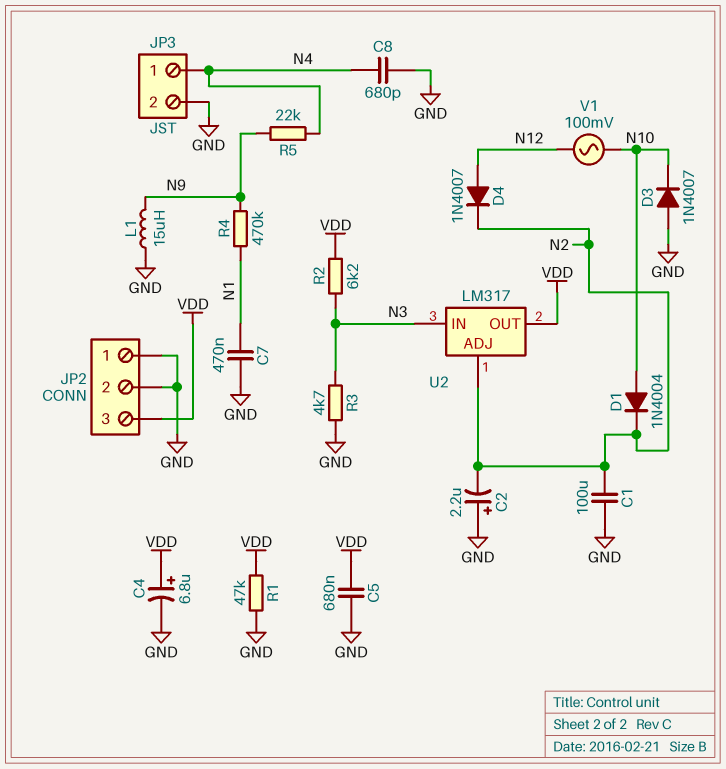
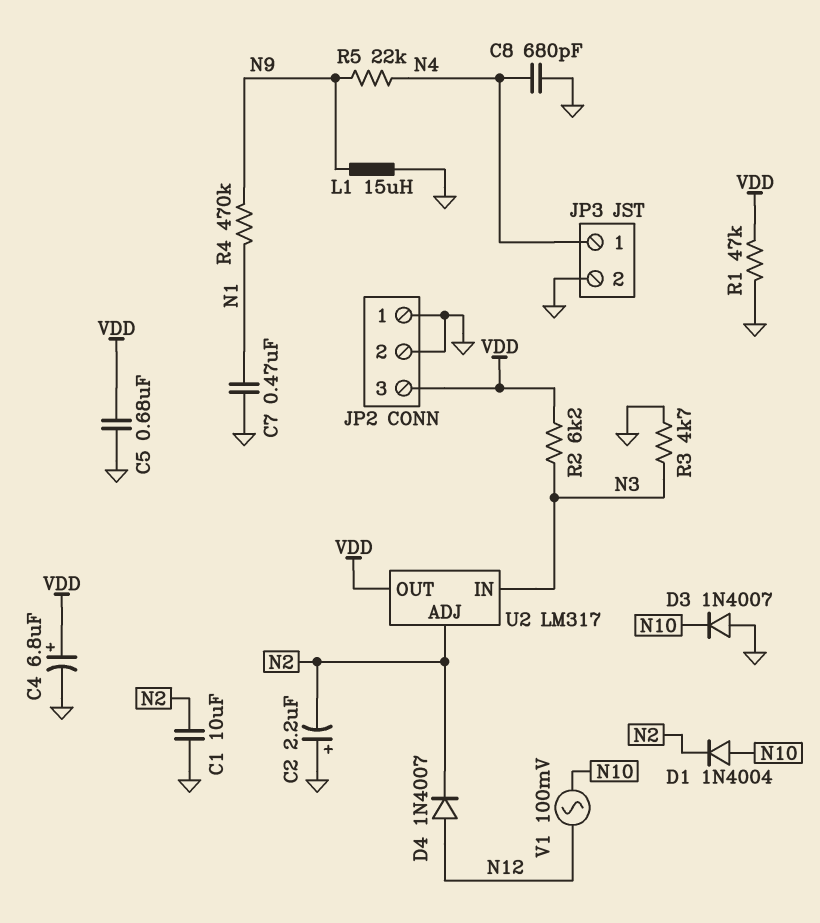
C1: 100uF (GND, N2) -> 10uF (GND, N2)

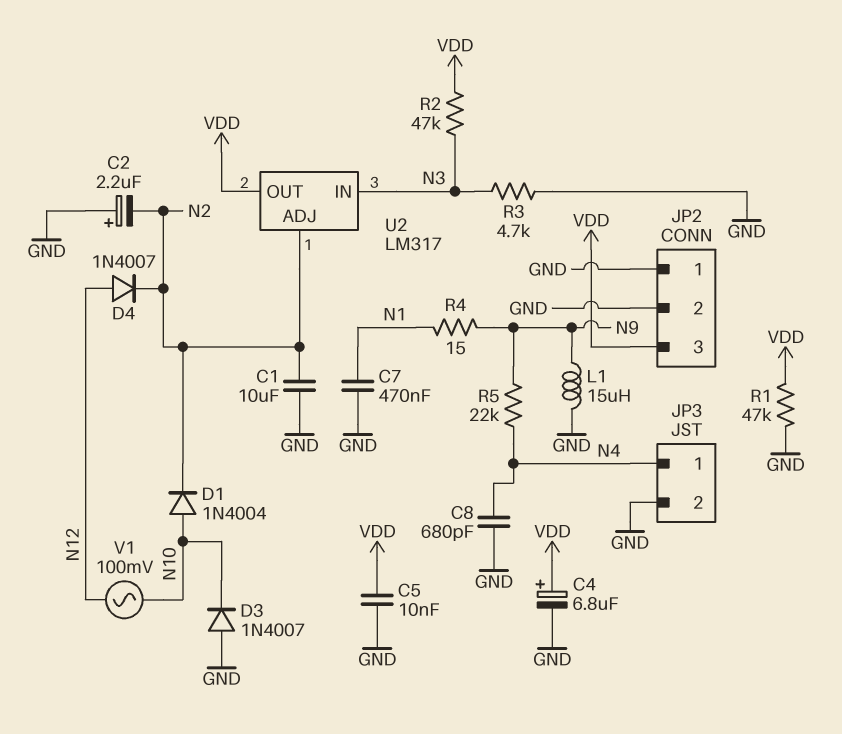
C5: 680nF (GND, VDD) -> 10nF (GND, VDD)
R2: 6.2k (N3, VDD) -> 47k (N3, VDD)
R4: 470k (N1, N9) -> 15 (N1, N9)

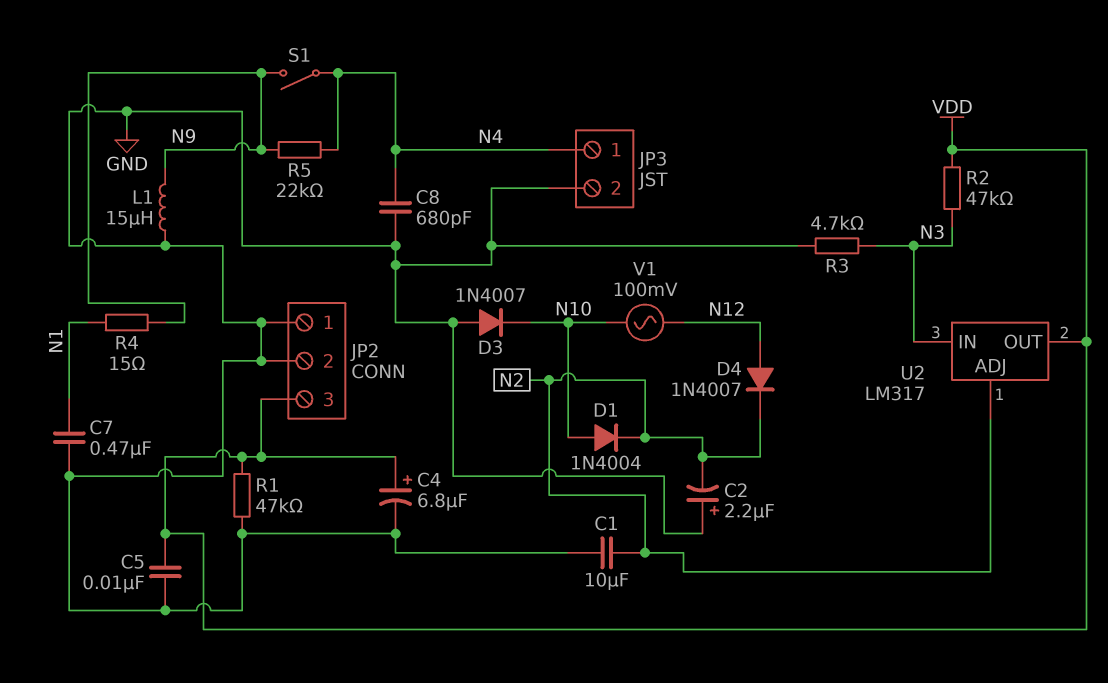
S1: none -> switch (N4, N9)

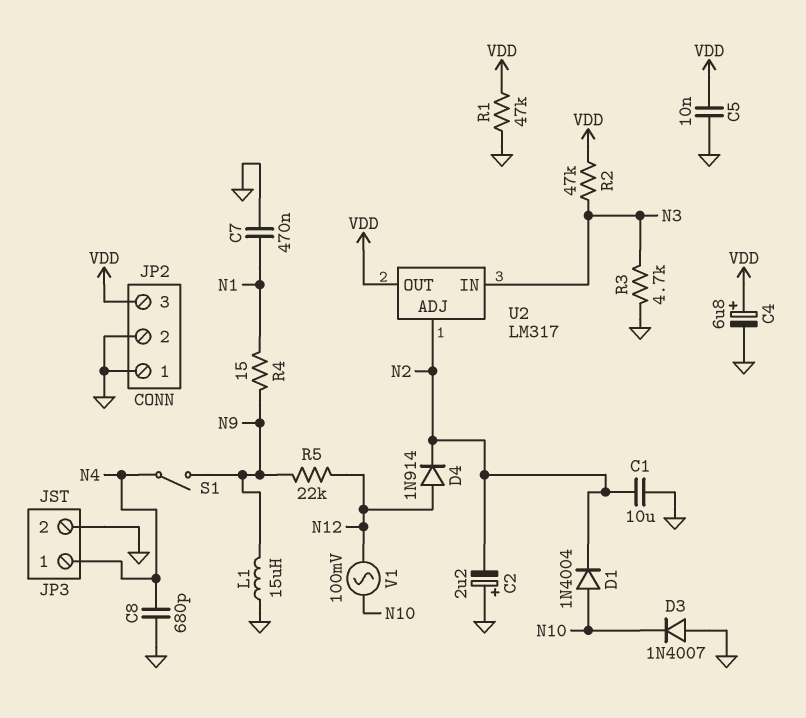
D4: diode 1N4007 (A N12, K N2) -> diode 1N914 (A N12, K N2)
R5: 22k (N4, N9) -> 22k (N9, N12)

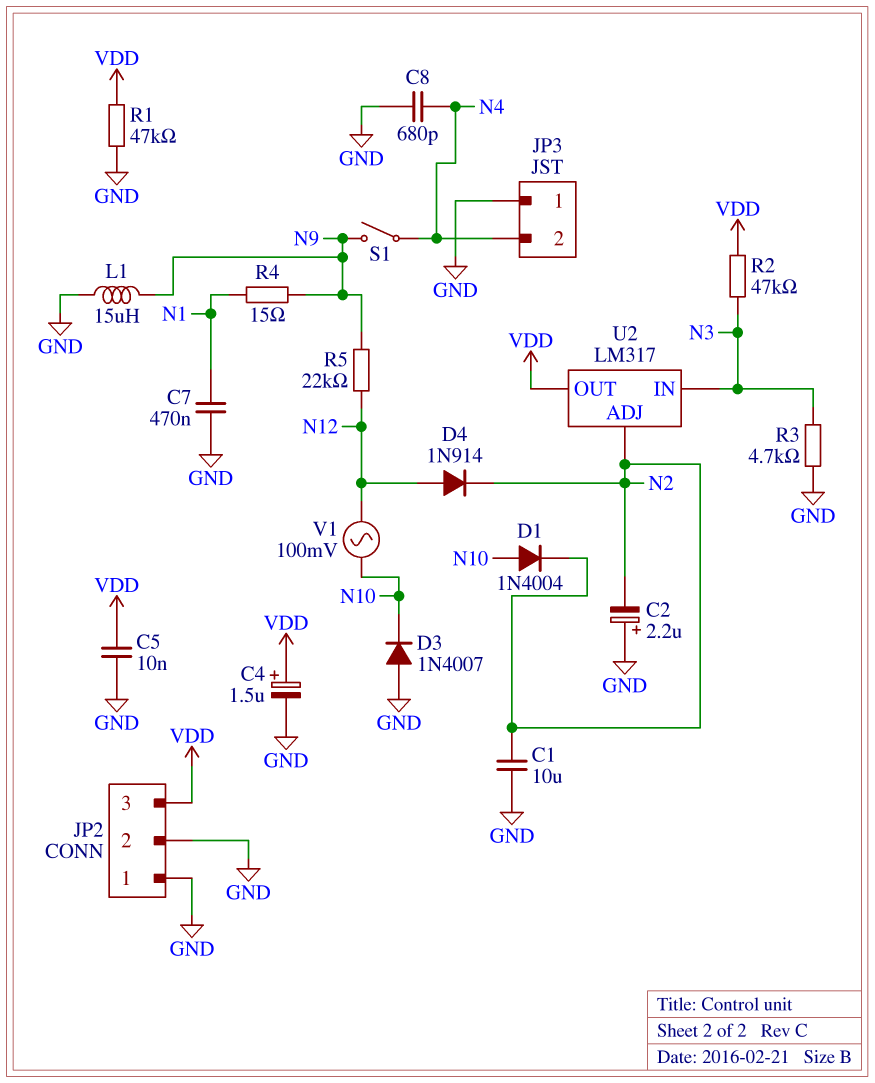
C4: 6.8uF (plus VDD, minus GND) -> 1.5uF (plus VDD, minus GND)
JP3 pin 1: N4 -> GND
JP3 pin 2: GND -> N4

